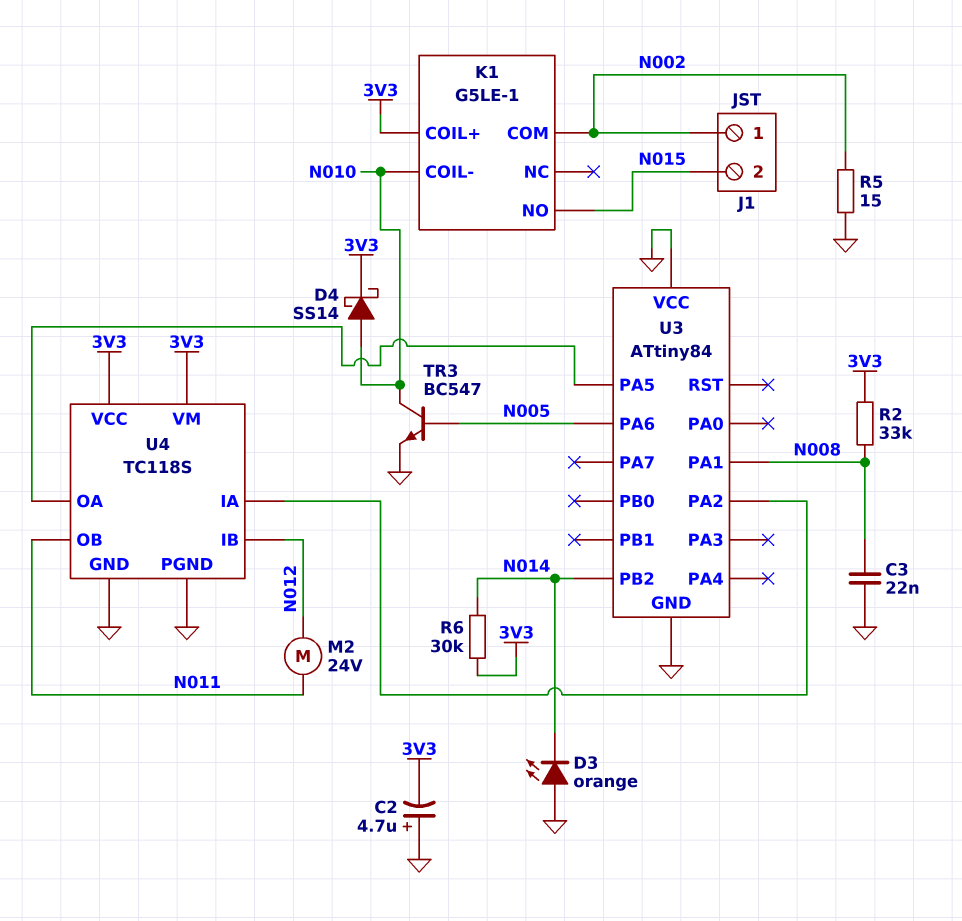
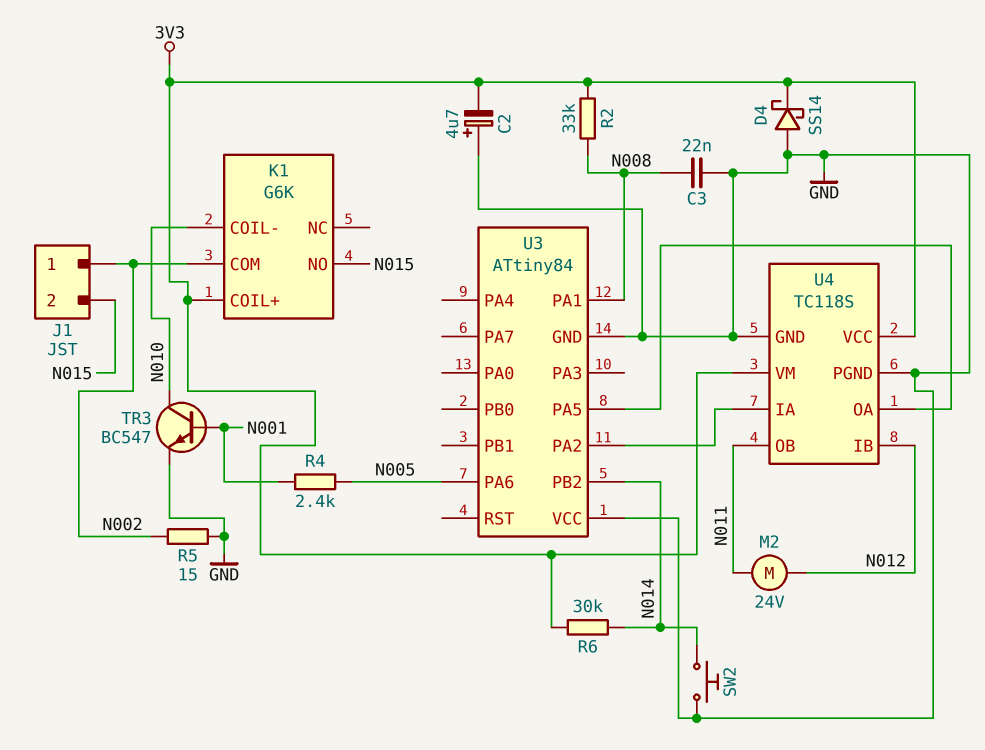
D3: LED orange (A GND, K N014) -> none
D4: schottky SS14 (A N010, K 3V3) -> schottky SS14 (A GND, K 3V3)
K1: G5LE-1 -> G6K
R4: none -> 2.4k (N001, N005)
SW2: none -> button (GND, N014)
TR3: NPN BC547 (B N005, C N010, E GND) -> NPN BC547 (B N001, C N010, E GND)

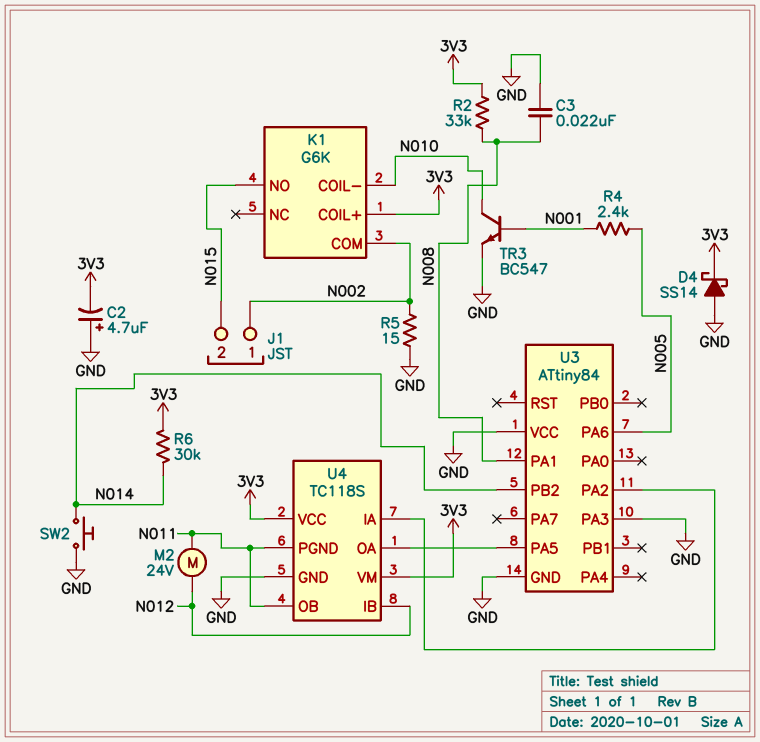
U3 pin PA3: none -> GND
U4 pin PGND: GND -> N011

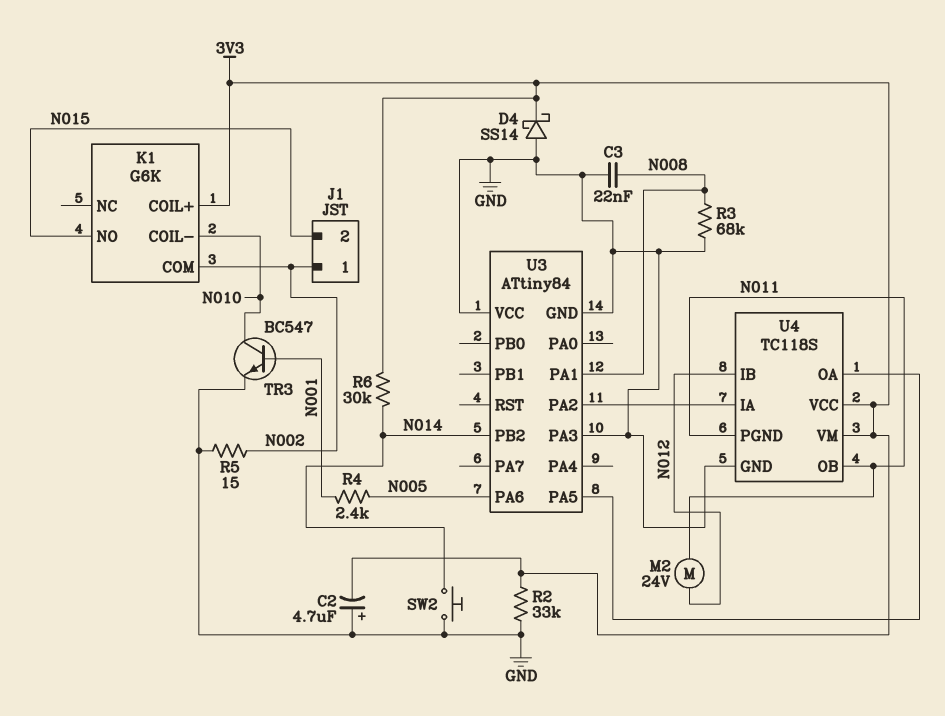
R2: 33k (3V3, N008) -> 33k (3V3, GND)
R3: none -> 68k (GND, N008)

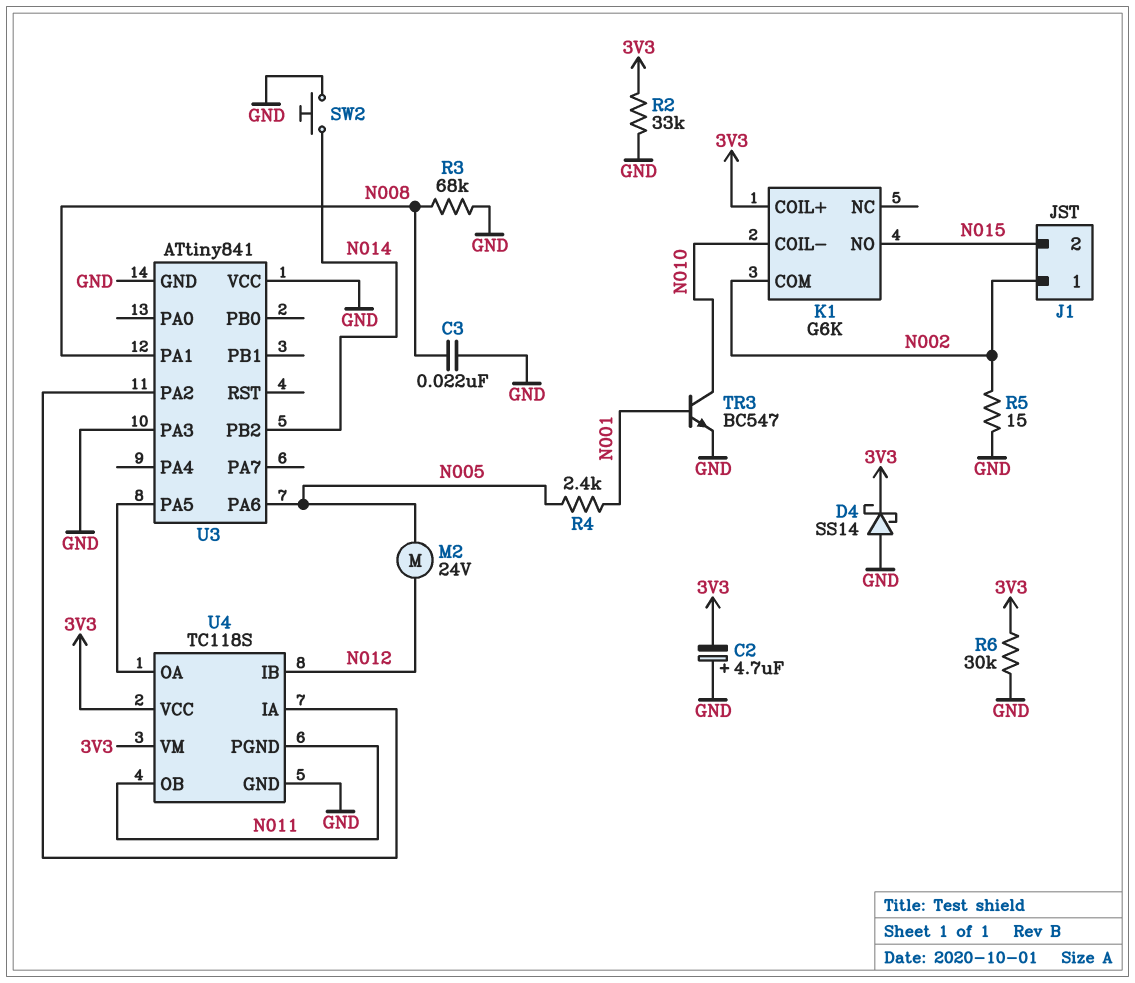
M2: motor 24V (N011, N012) -> motor 24V (N005, N012)
R6: 30k (3V3, N014) -> 30k (3V3, GND)
U3: ATtiny84 -> ATtiny841

